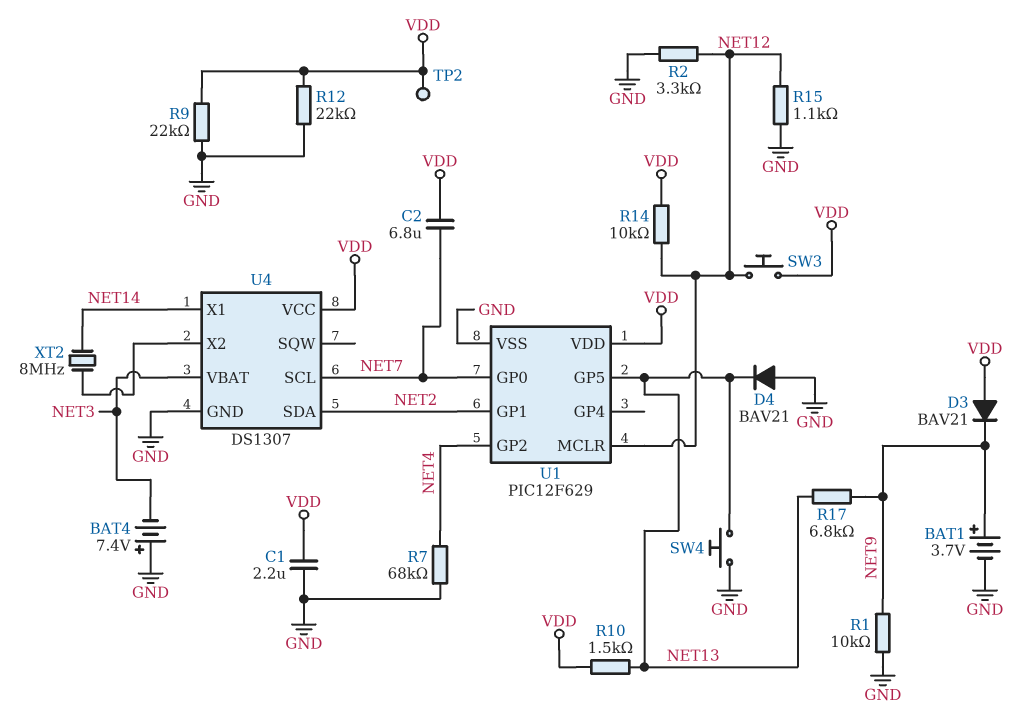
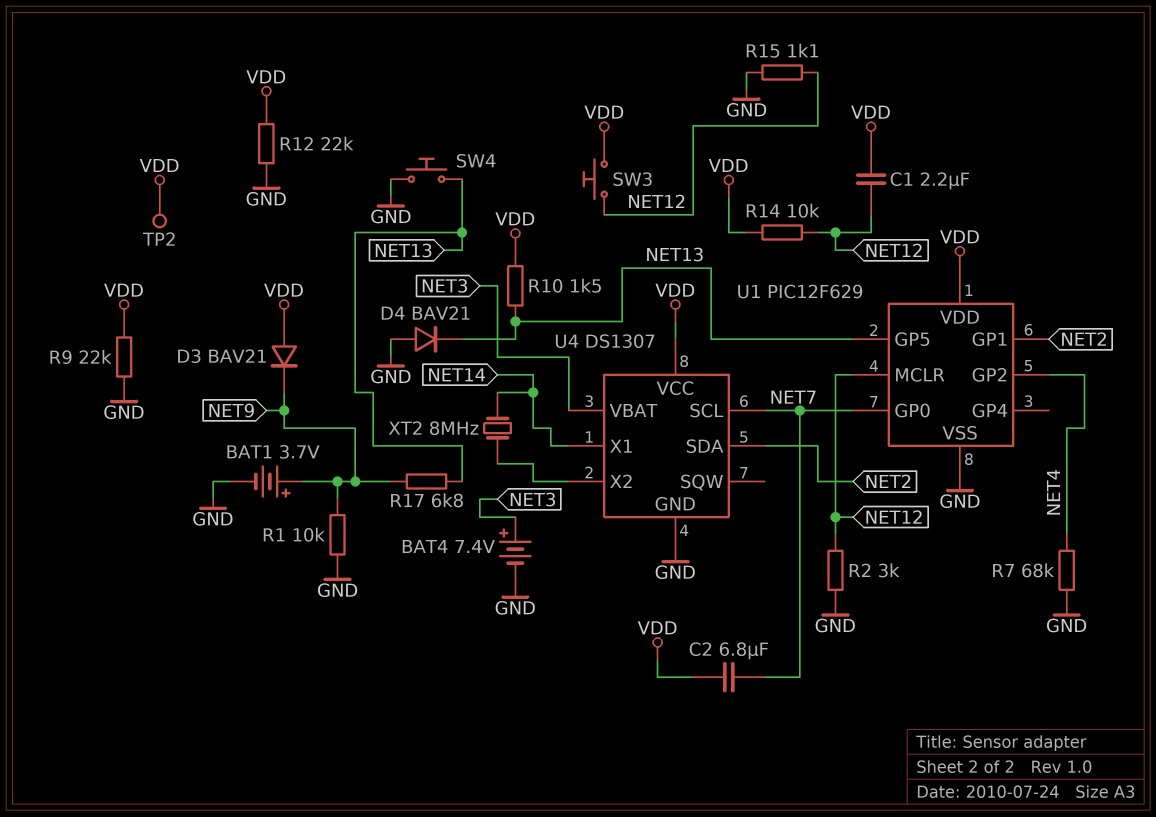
BAT4: 7.4V (plus GND, minus NET3) -> 7.4V (plus NET3, minus GND)
C1: 2.2uF (GND, VDD) -> 2.2uF (NET12, VDD)
R2: 3.3k (GND, NET12) -> 3k (GND, NET12)

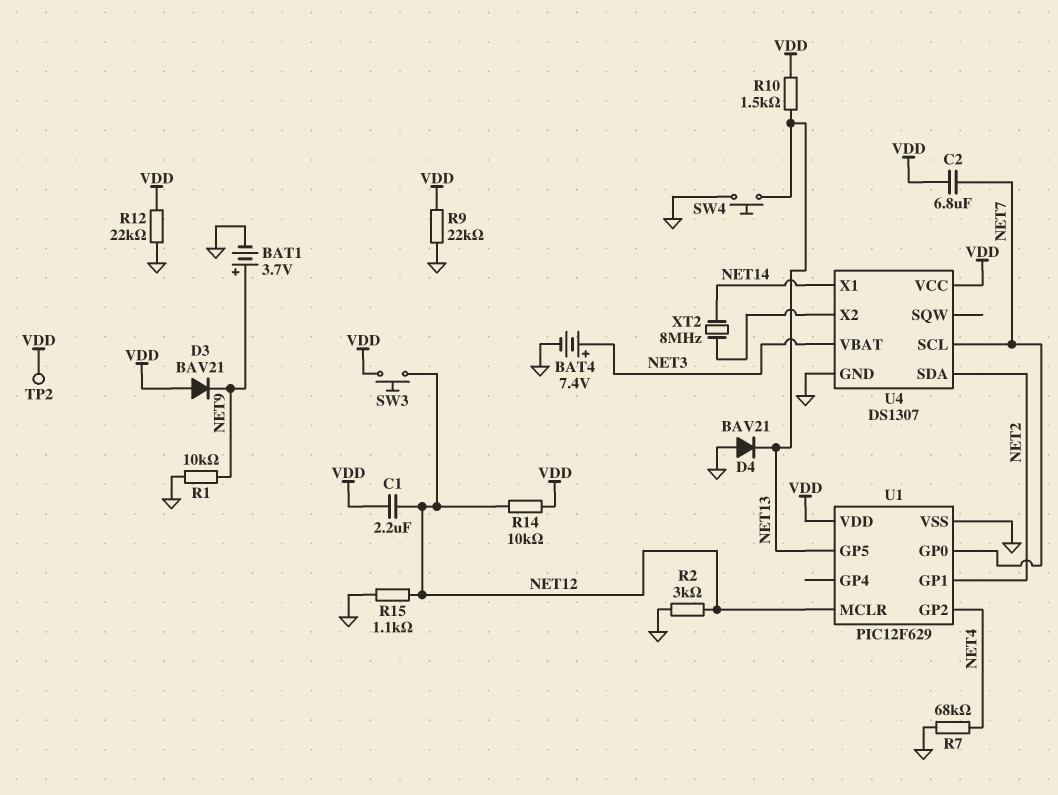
R17: 6.8k (NET9, NET13) -> none

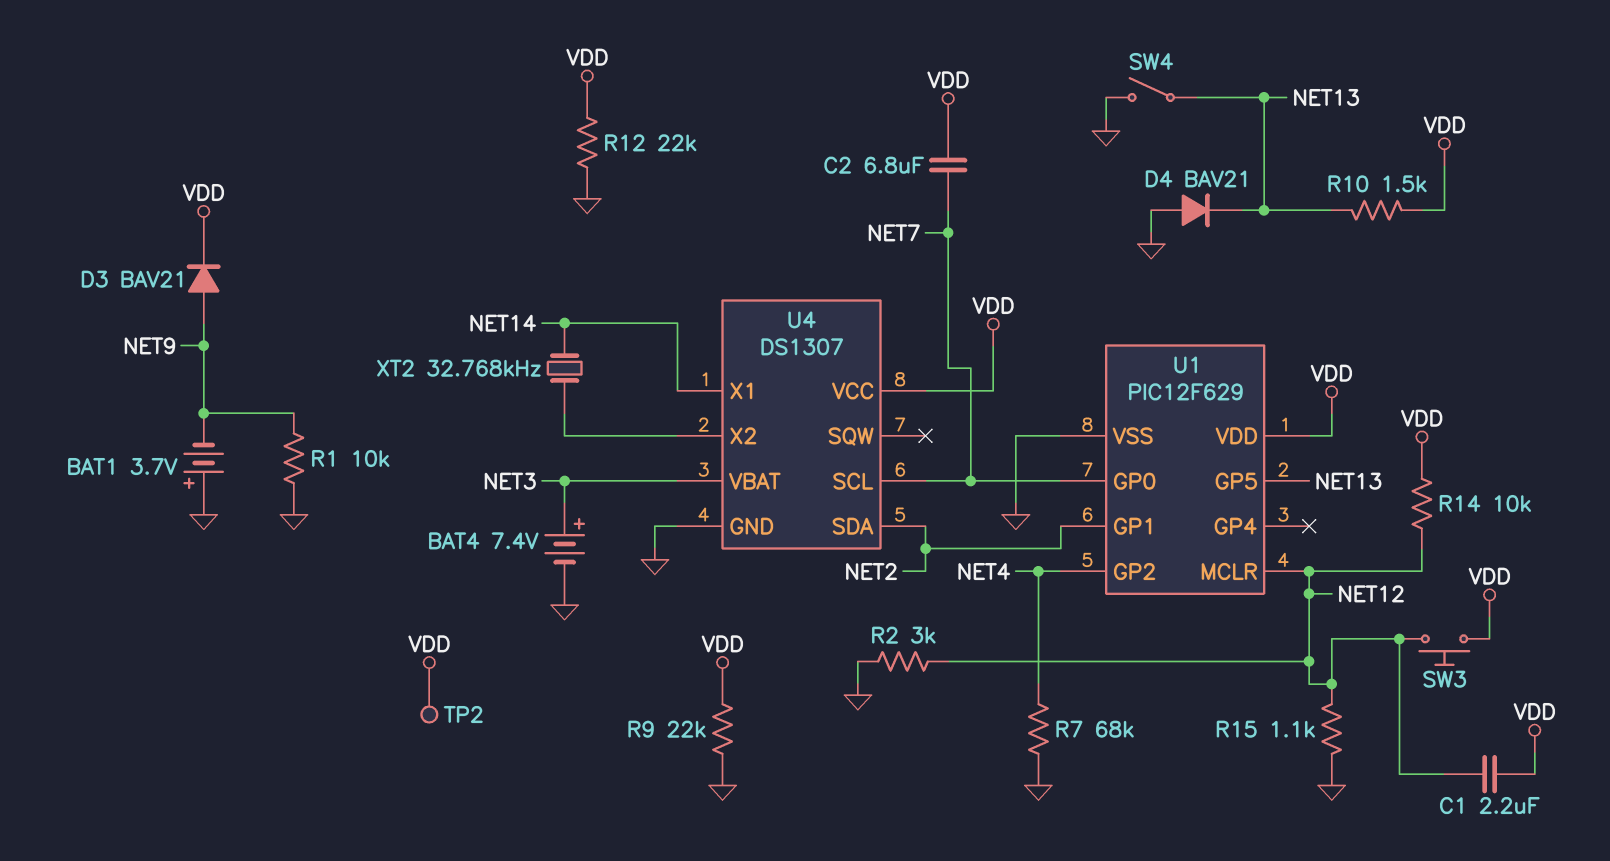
BAT1: 3.7V (plus NET9, minus GND) -> 3.7V (plus GND, minus NET9)
D3: diode BAV21 (A VDD, K NET9) -> diode BAV21 (A NET9, K VDD)
SW4: button (GND, NET13) -> switch (GND, NET13)
XT2: 8MHz (NET14, U4/X2) -> 32.768kHz (NET14, U4/X2)

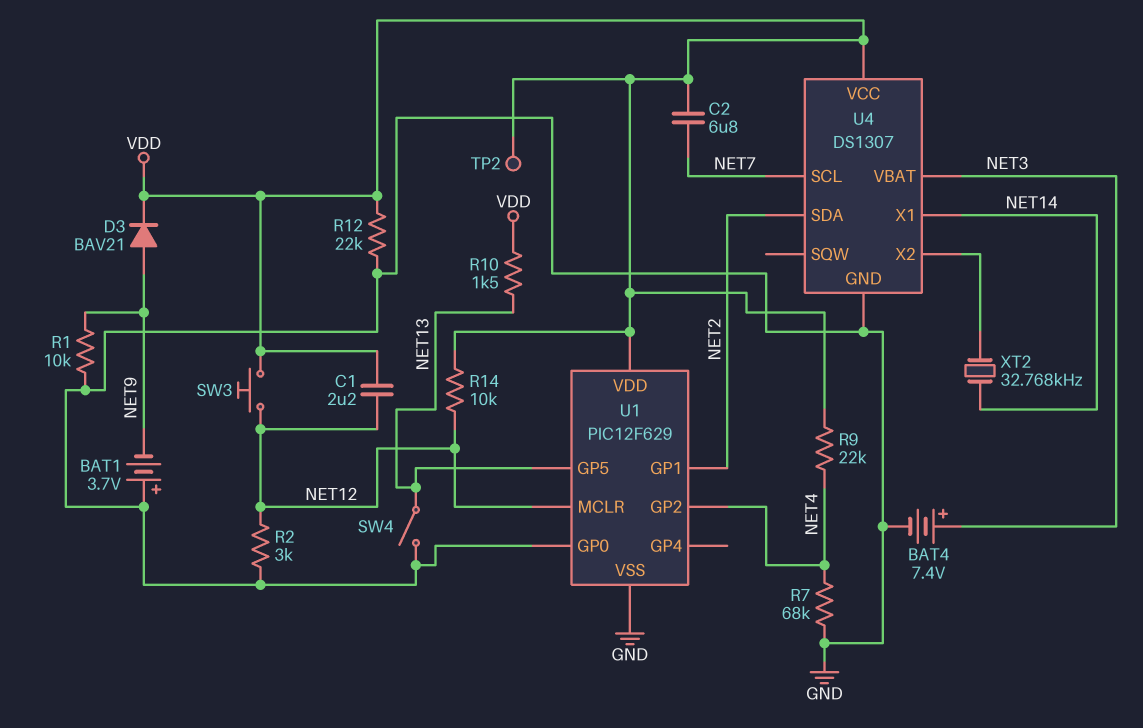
D4: diode BAV21 (A GND, K NET13) -> none
R9: 22k (GND, VDD) -> 22k (NET4, VDD)
R15: 1.1k (GND, NET12) -> none
U1 pin GP0: NET7 -> GND

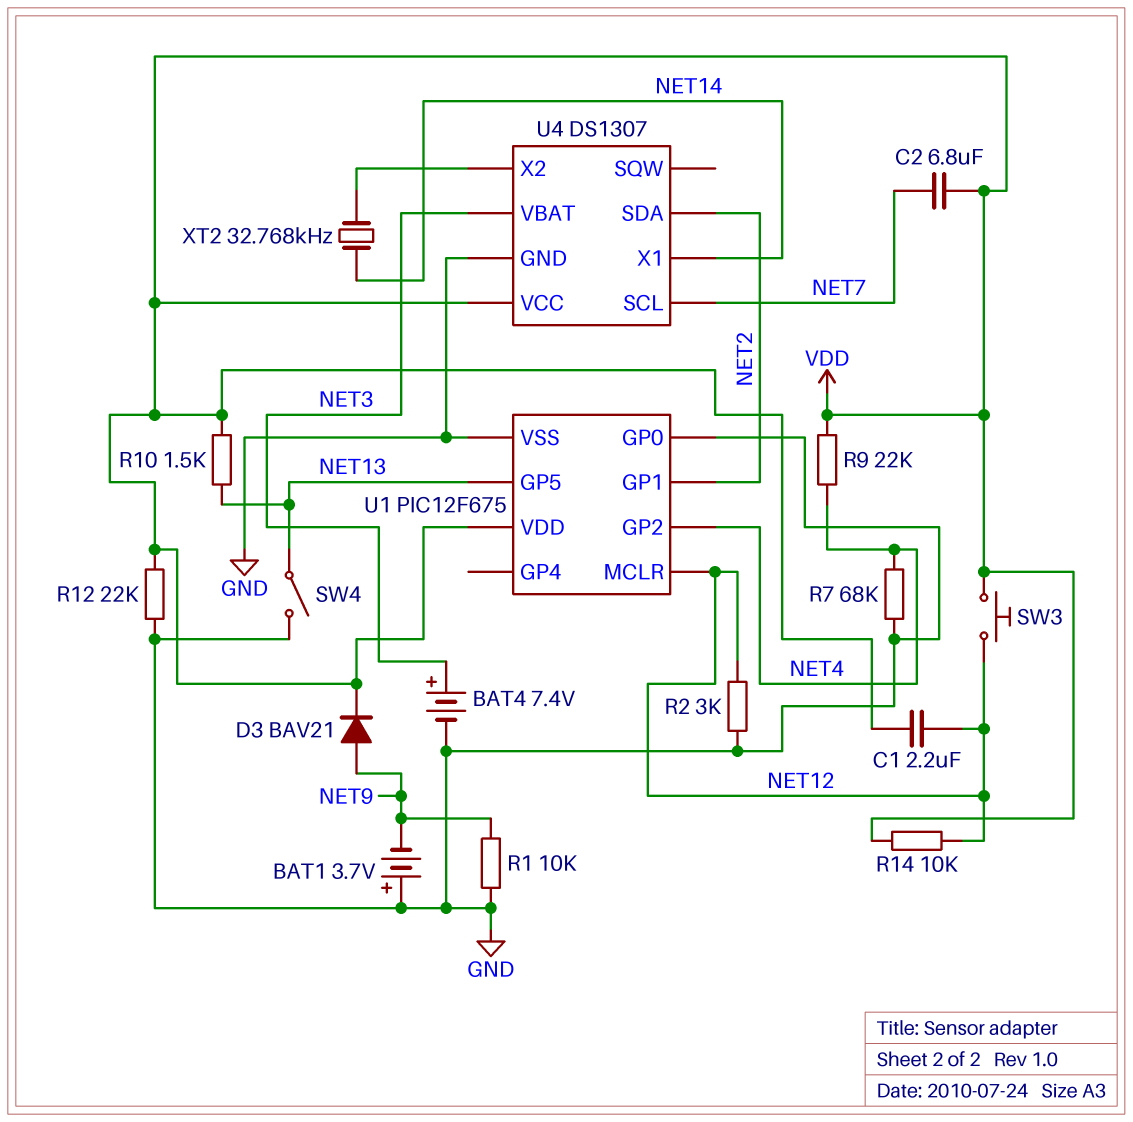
TP2: test point (VDD) -> none
U1: PIC12F629 -> PIC12F675

